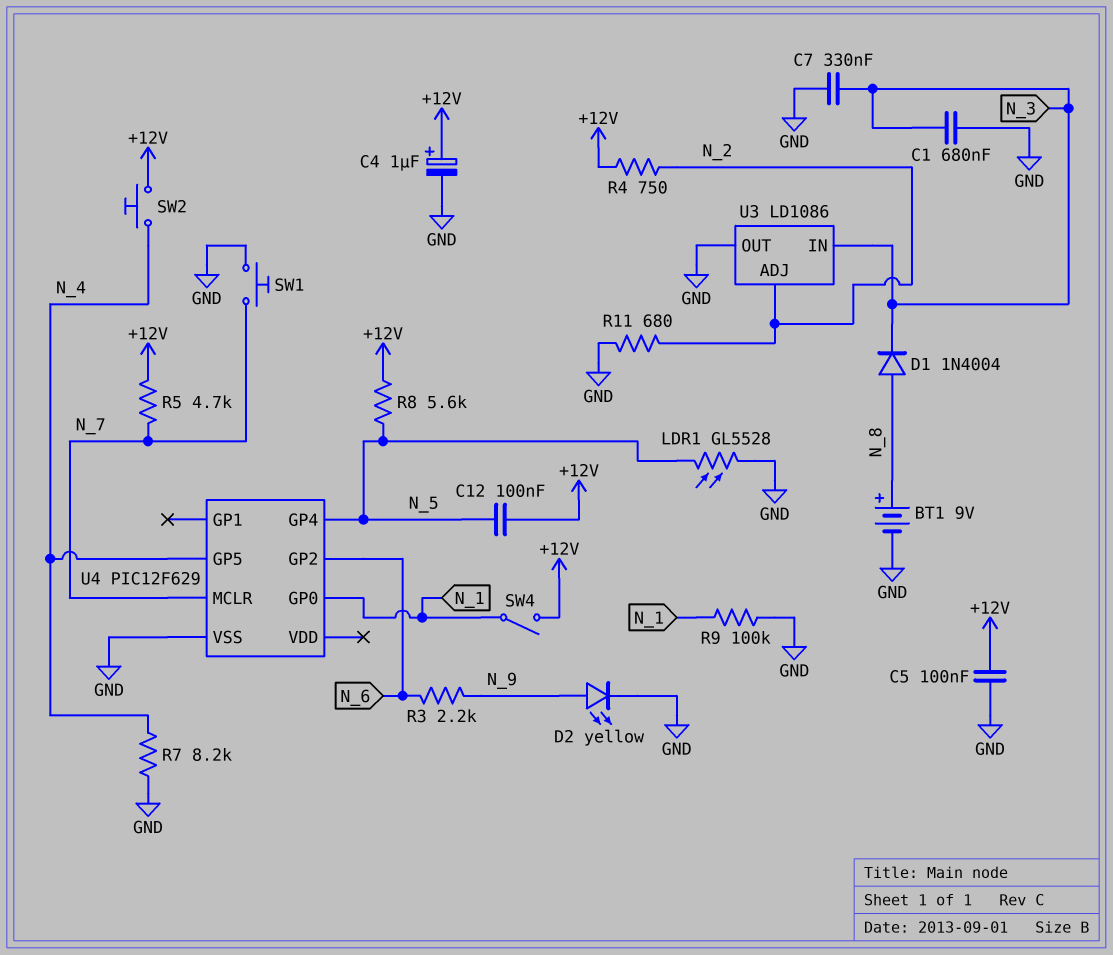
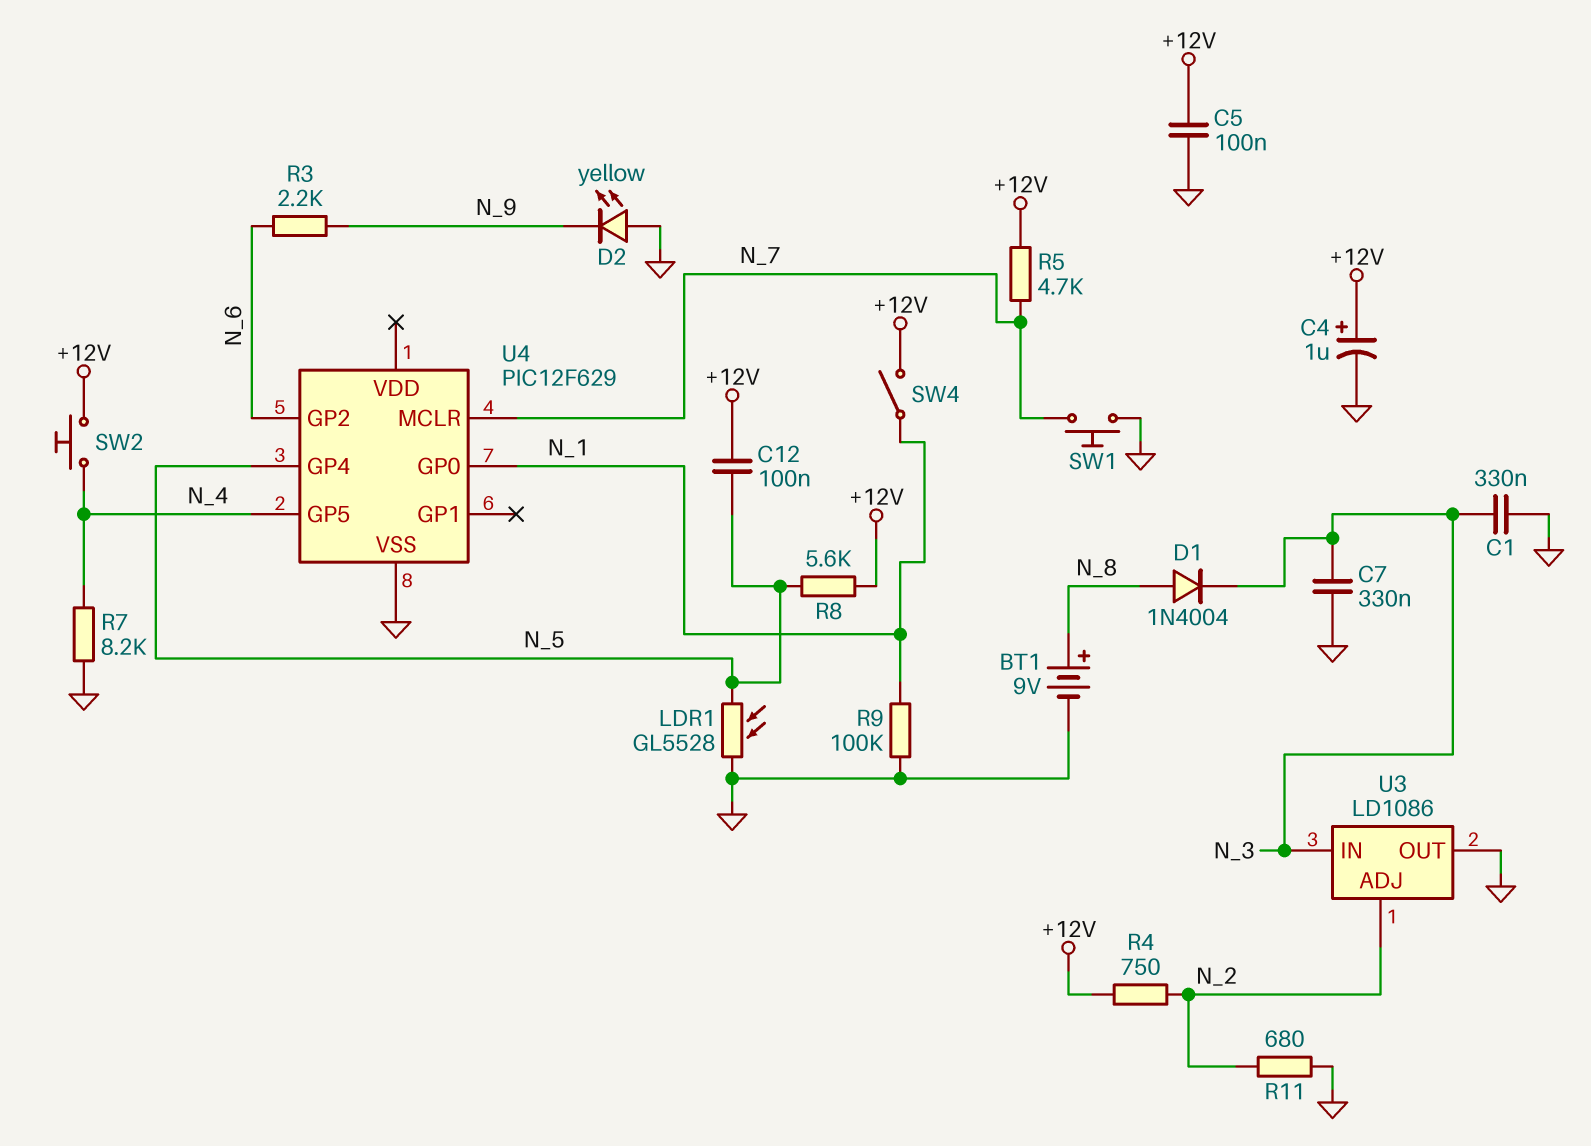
C1: 680nF (GND, N_3) -> 330nF (GND, N_3)
D2: LED yellow (A N_9, K GND) -> LED yellow (A GND, K N_9)

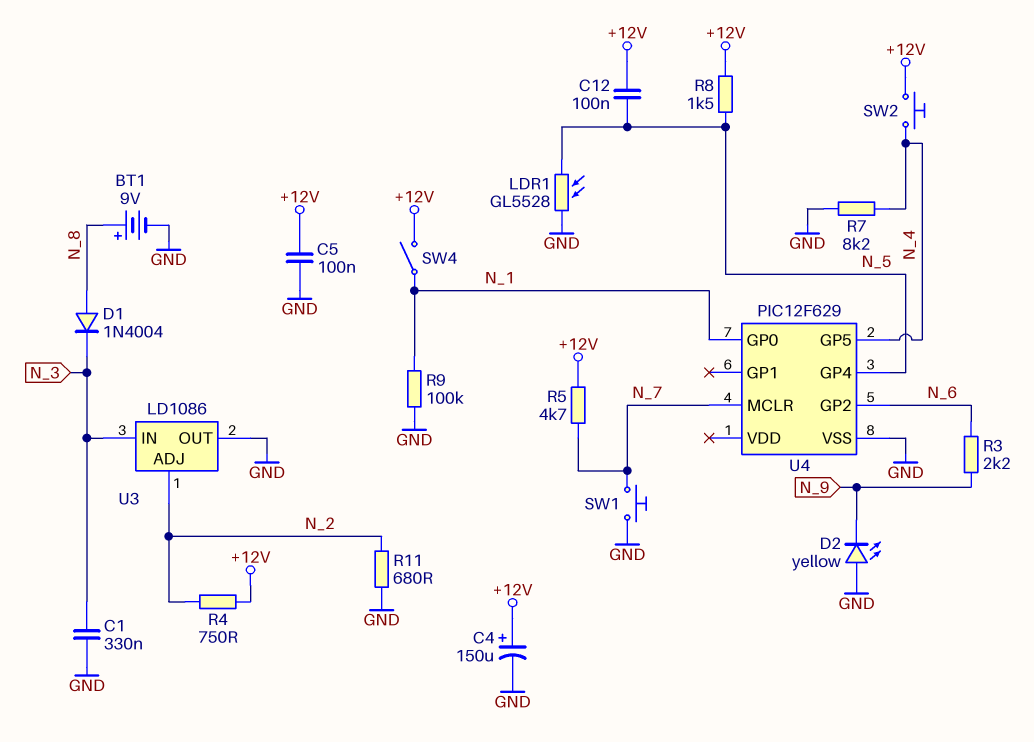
C4: 1uF (plus +12V, minus GND) -> 150uF (plus +12V, minus GND)
C7: 330nF (GND, N_3) -> none
R8: 5.6k (+12V, N_5) -> 1.5k (+12V, N_5)

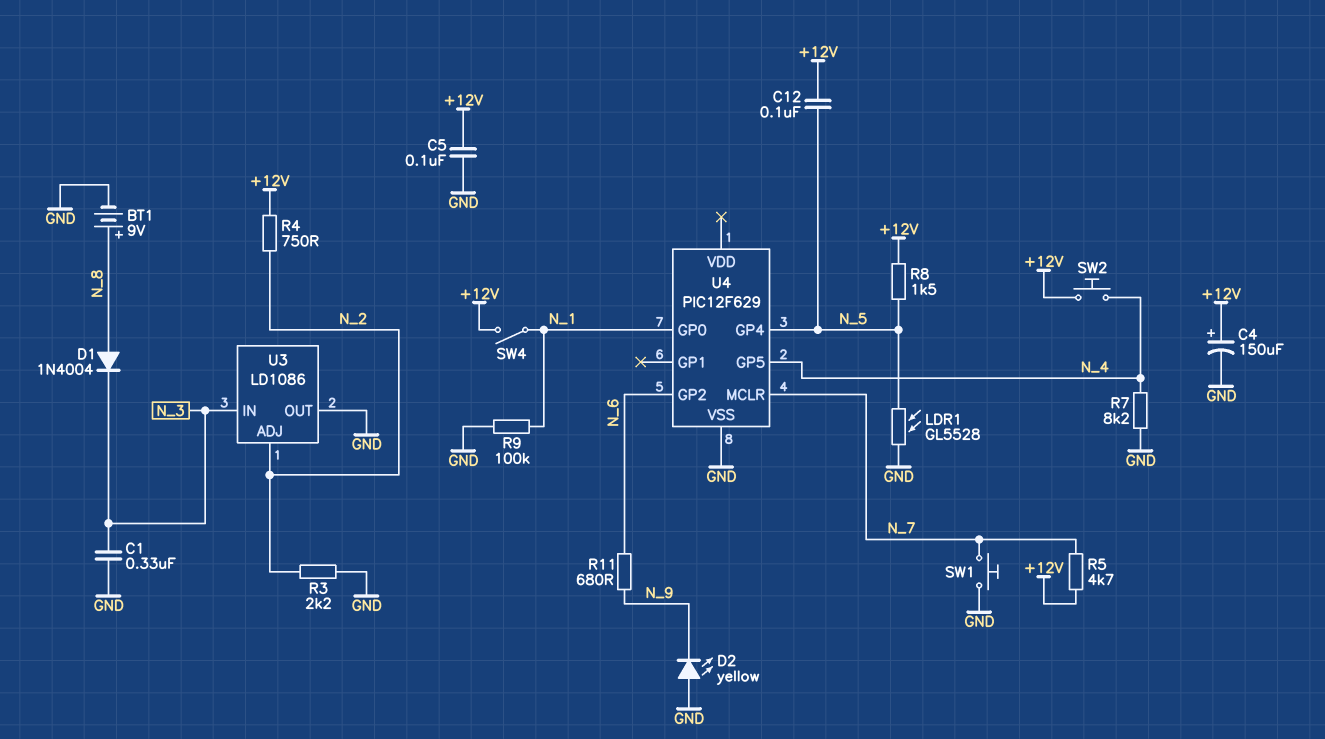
R3: 2.2k (N_6, N_9) -> 2.2k (GND, N_2)
R11: 680 (GND, N_2) -> 680 (N_6, N_9)

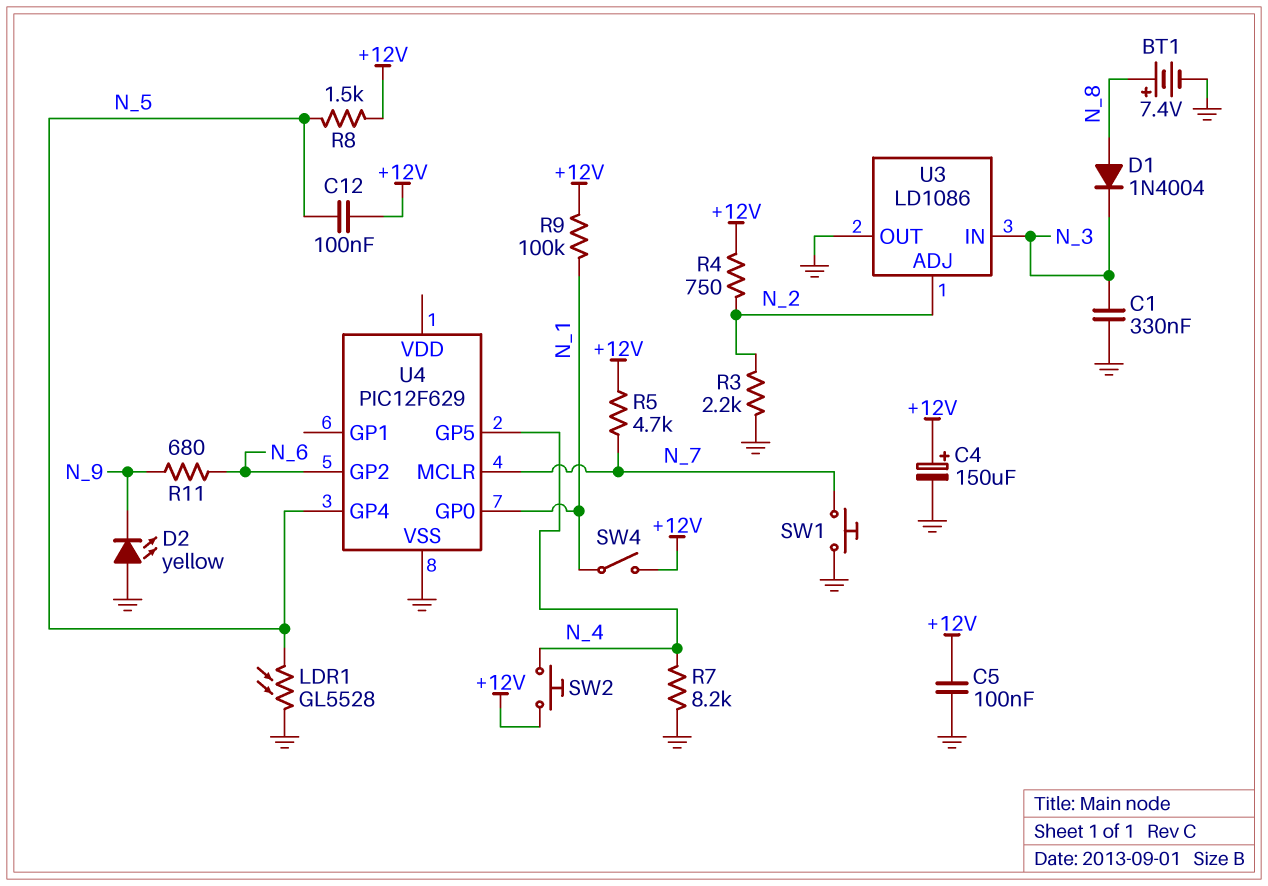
BT1: 9V (plus N_8, minus GND) -> 7.4V (plus N_8, minus GND)
R9: 100k (GND, N_1) -> 100k (+12V, N_1)

